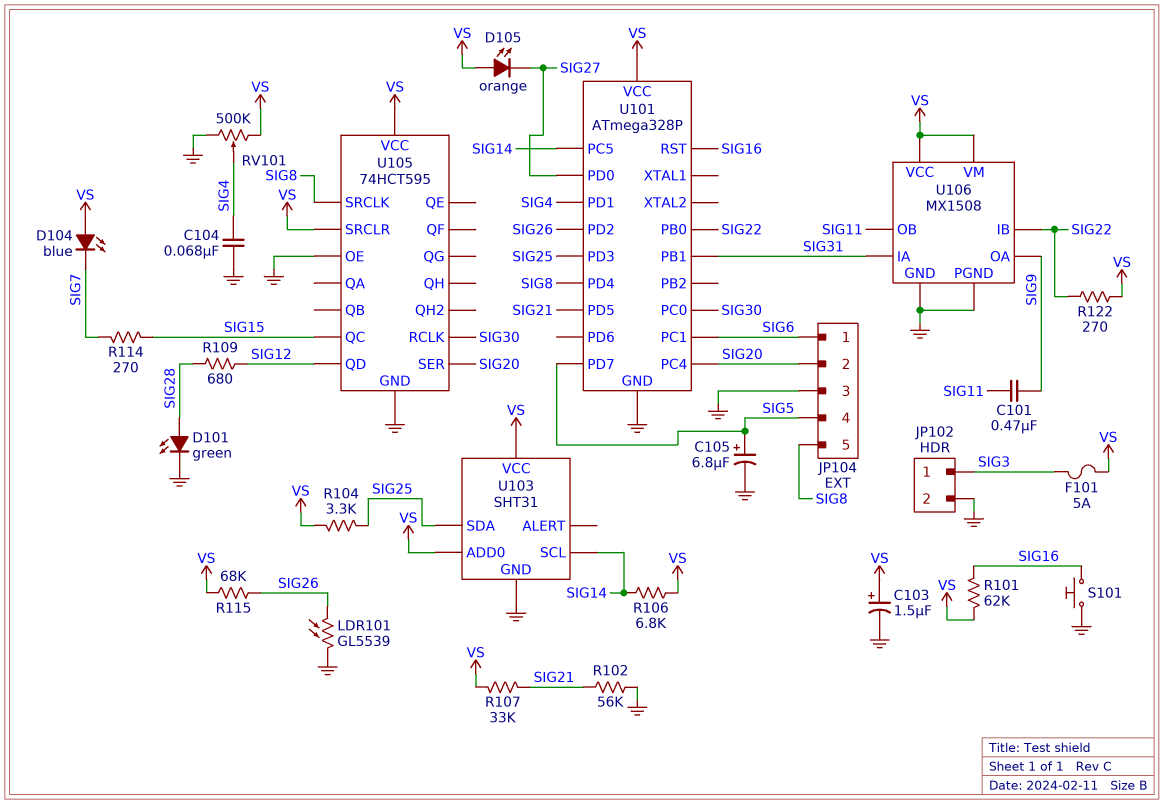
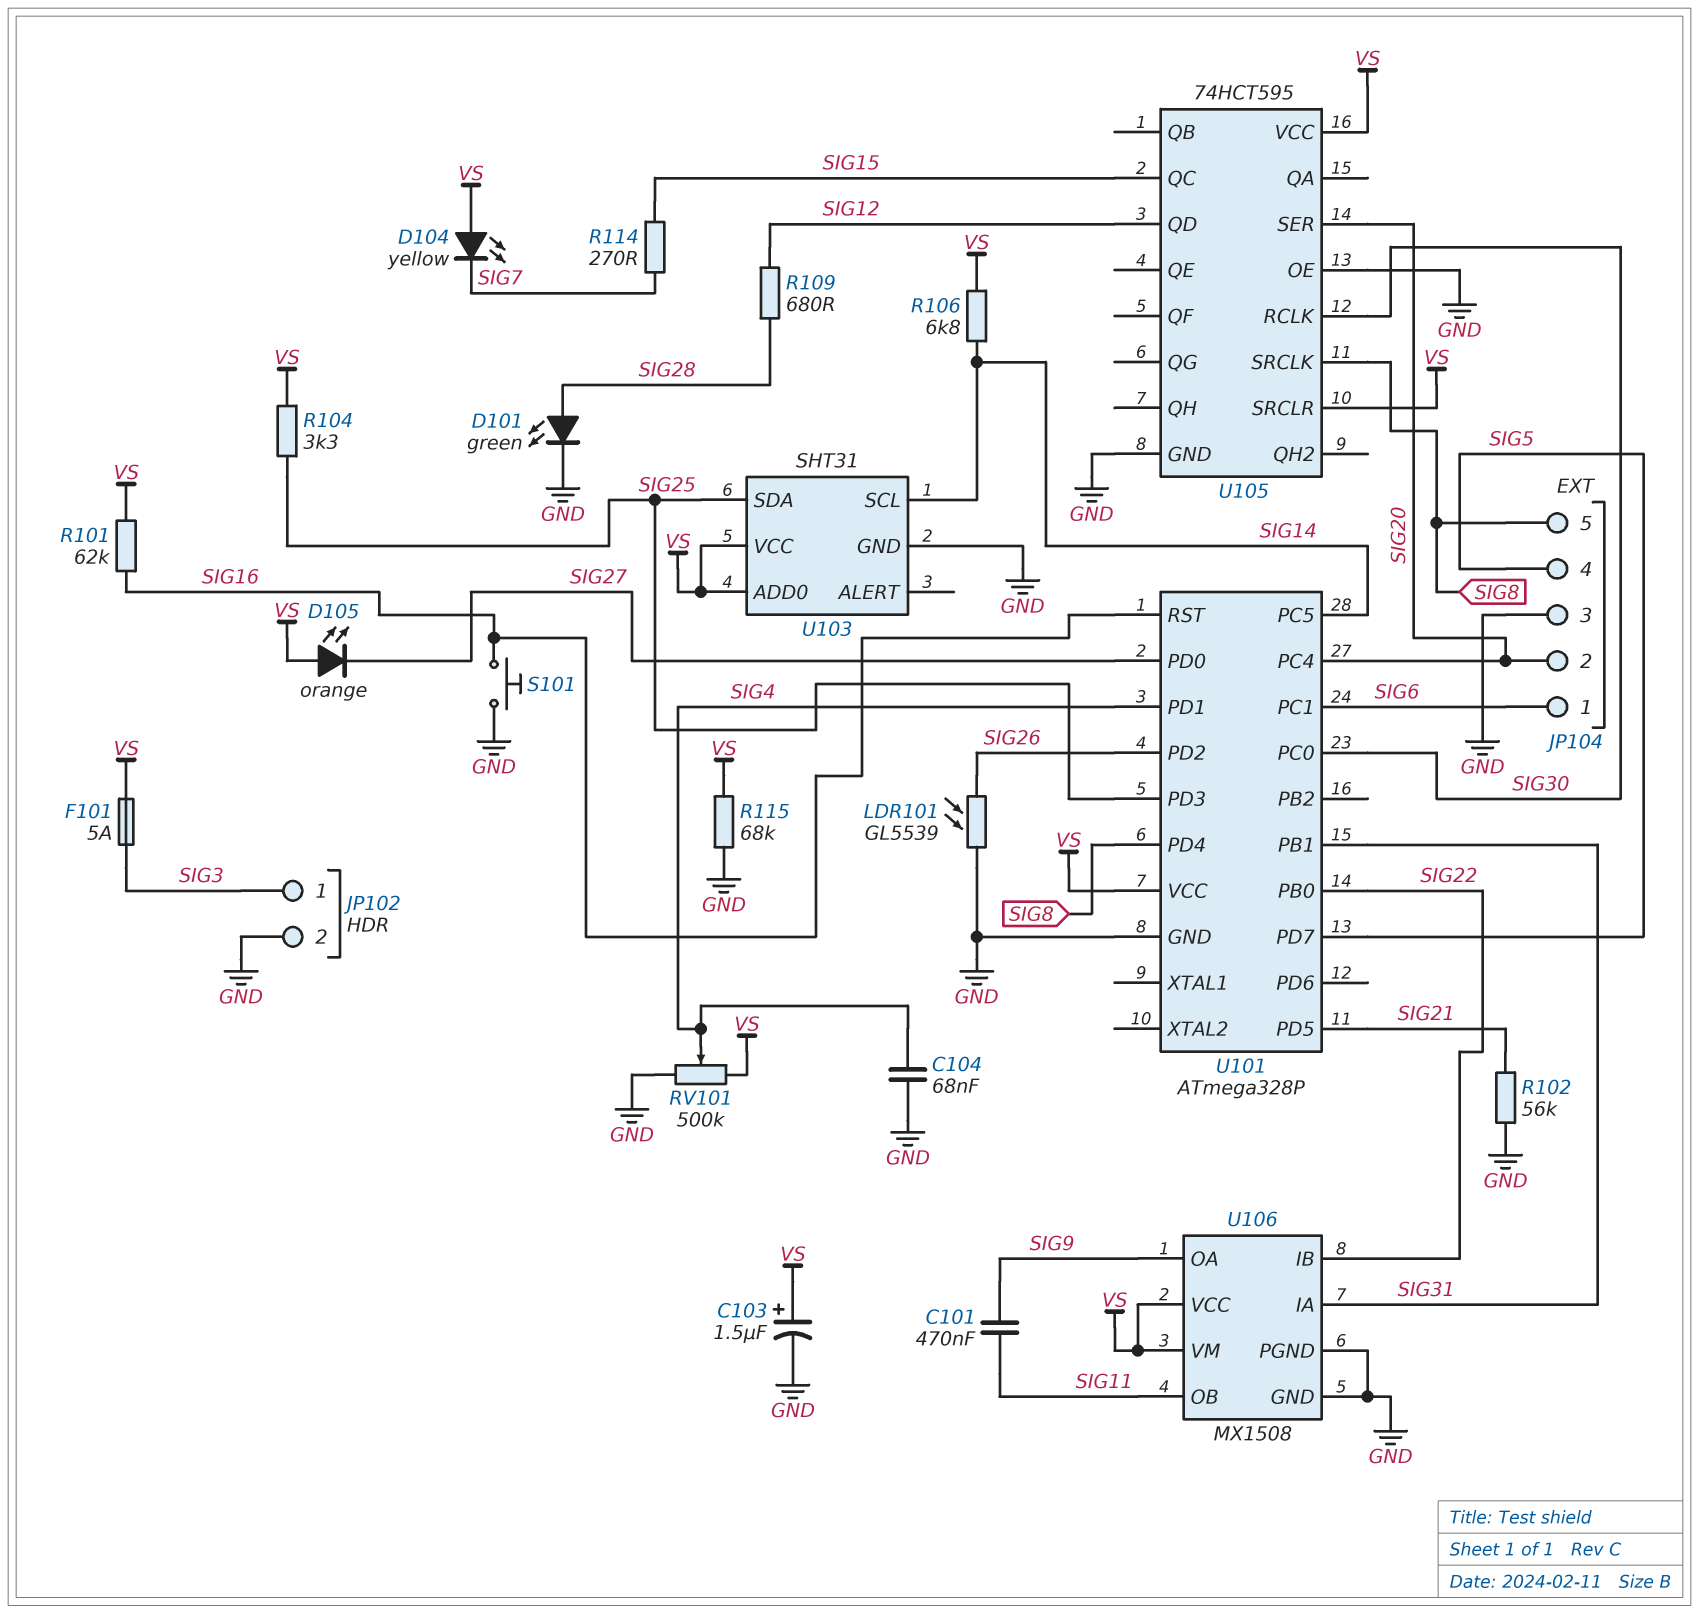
C105: 6.8uF (plus SIG5, minus GND) -> none
D104: LED blue (A VS, K SIG7) -> LED yellow (A VS, K SIG7)
R107: 33k (SIG21, VS) -> none
R115: 68k (SIG26, VS) -> 68k (GND, VS)
R122: 270 (SIG22, VS) -> none

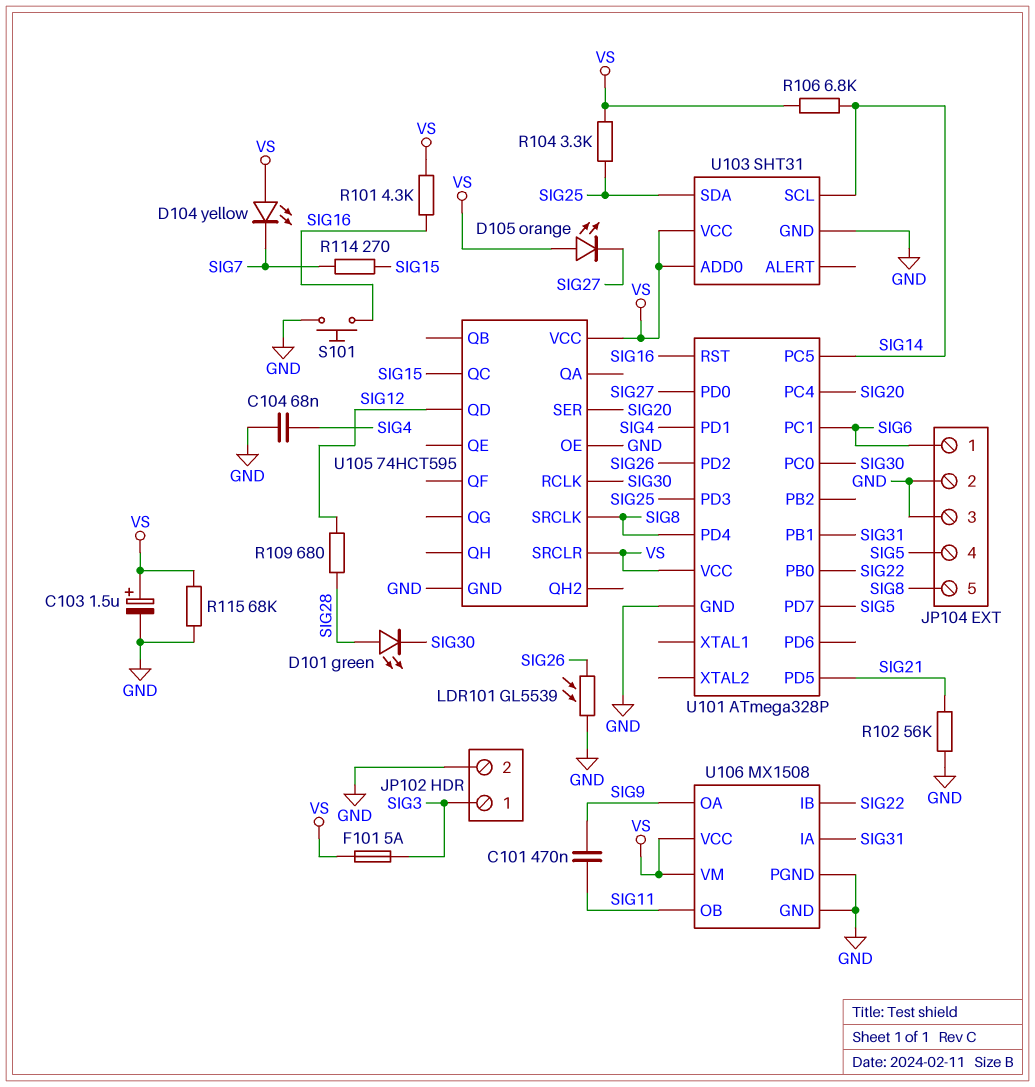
D101: LED green (A SIG28, K GND) -> LED green (A SIG28, K SIG30)
JP104 pin 2: SIG20 -> GND
R101: 62k (SIG16, VS) -> 4.3k (SIG16, VS)
RV101: 500k (GND, VS, wiper SIG4) -> none

